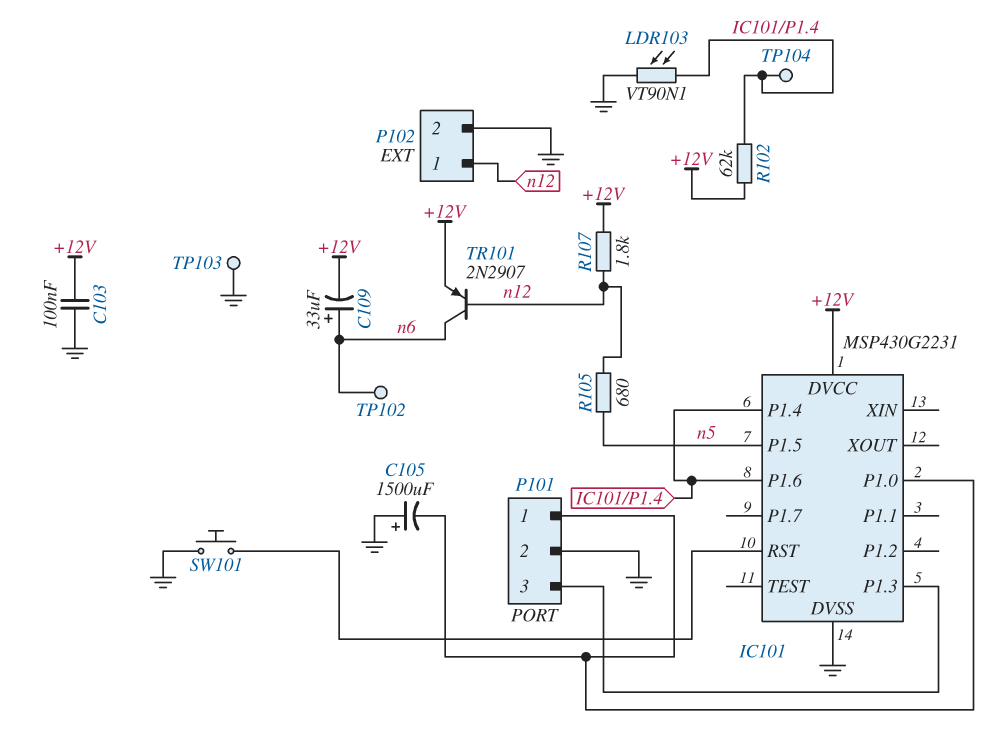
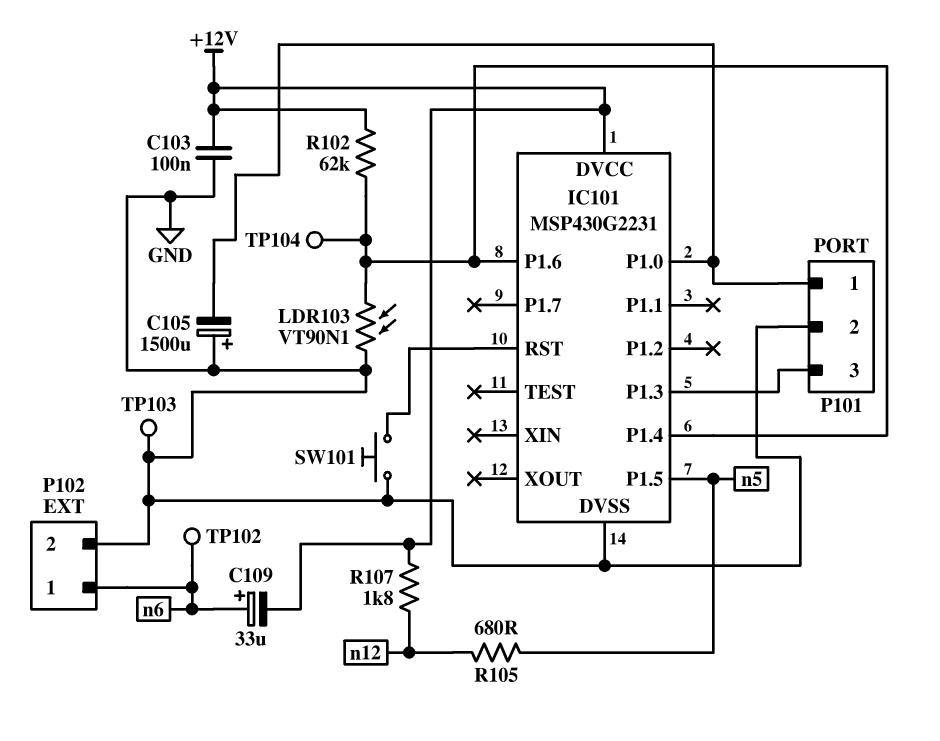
P102 pin 1: n12 -> n6
TR101: PNP 2N2907 (B n12, C n6, E +12V) -> none

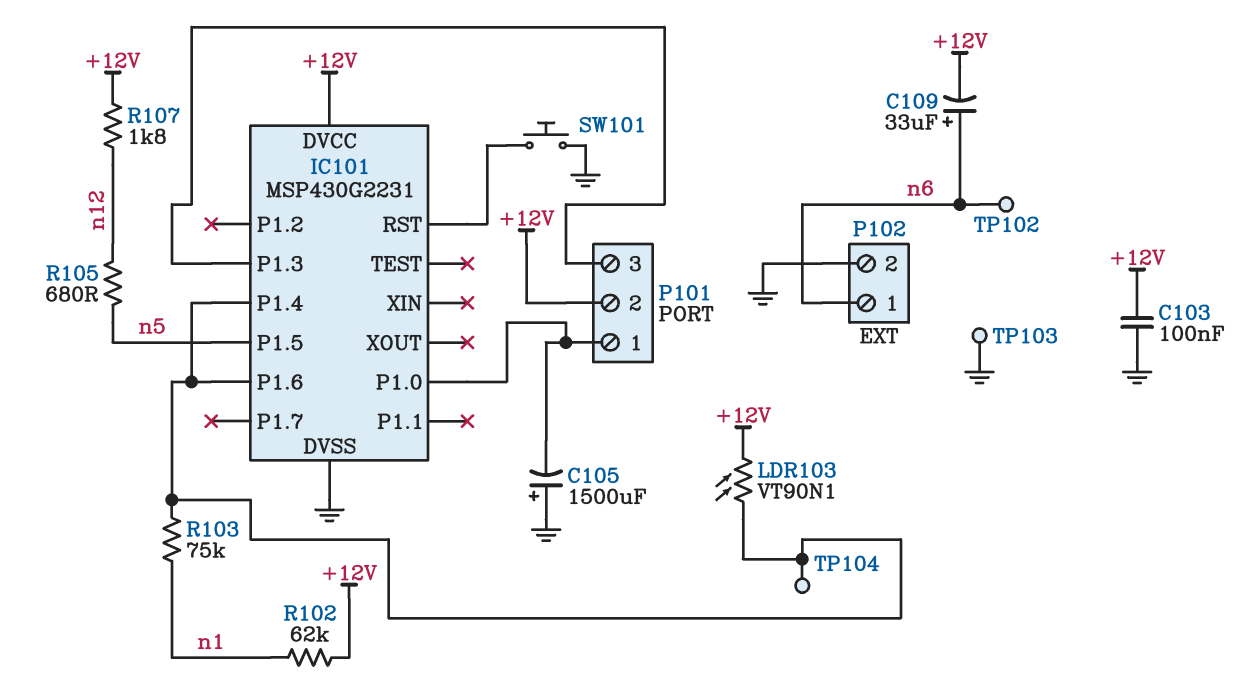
LDR103: VT90N1 (GND, IC101/P1.4) -> VT90N1 (+12V, IC101/P1.4)
P101 pin 2: GND -> +12V
R102: 62k (+12V, IC101/P1.4) -> 62k (+12V, n1)
R103: none -> 75k (IC101/P1.4, n1)

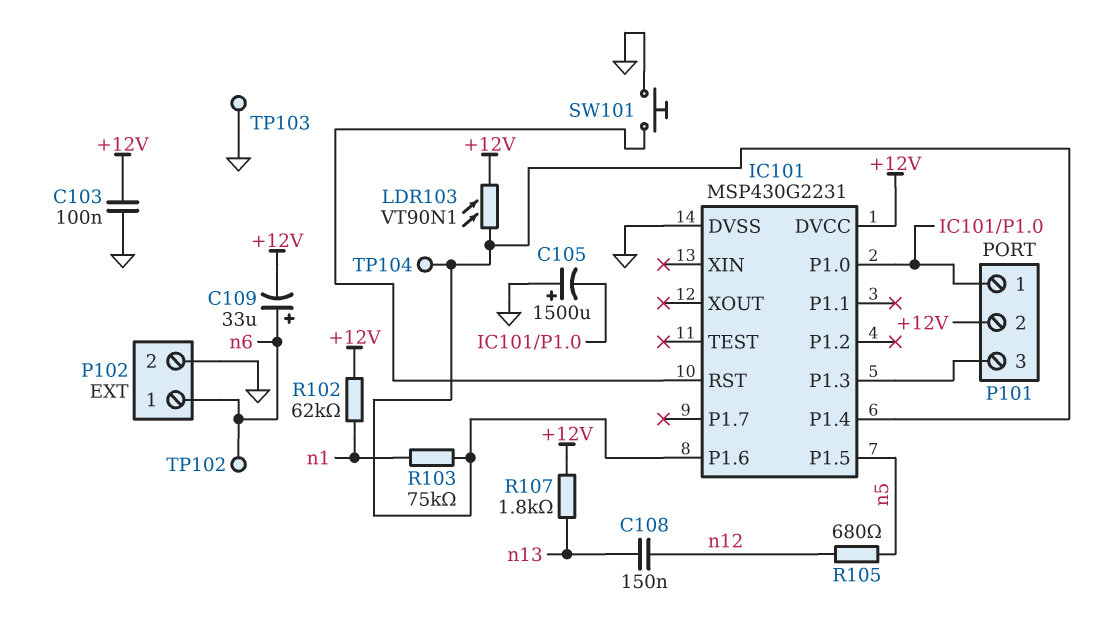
C108: none -> 150nF (n12, n13)
R107: 1.8k (+12V, n12) -> 1.8k (+12V, n13)

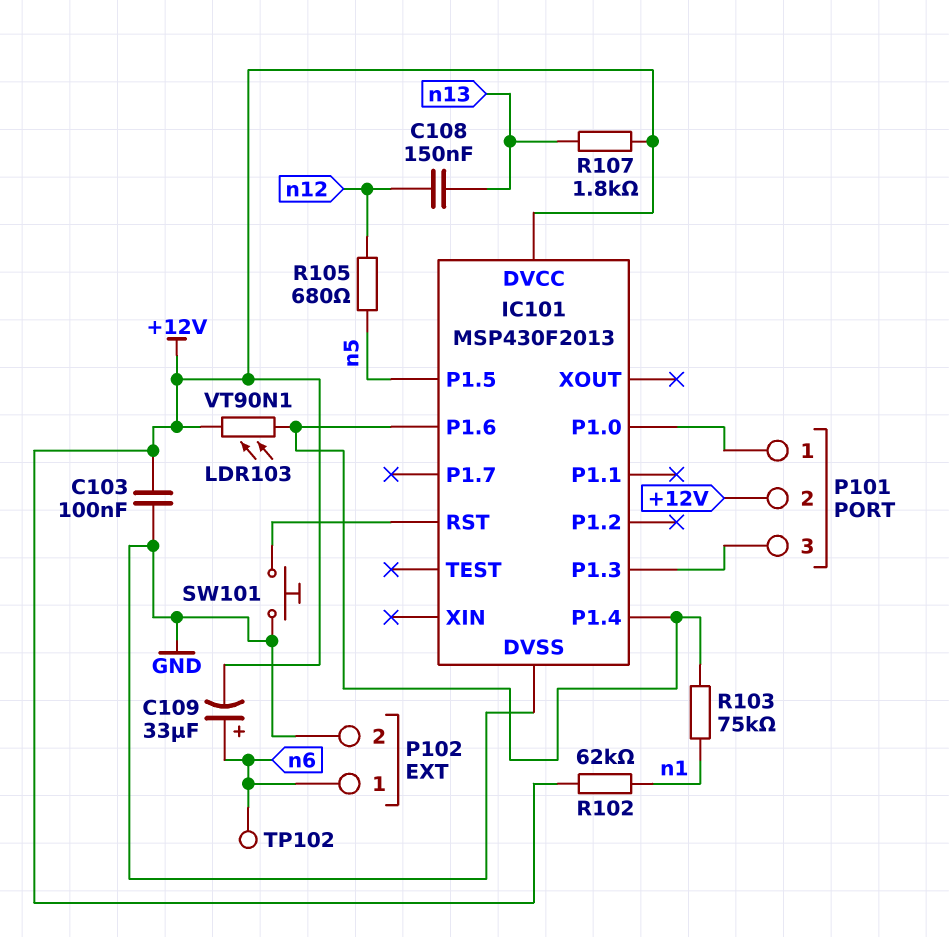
C105: 1500uF (plus GND, minus IC101/P1.0) -> none
IC101: MSP430G2231 -> MSP430F2013
TP103: test point (GND) -> none
TP104: test point (IC101/P1.4) -> none

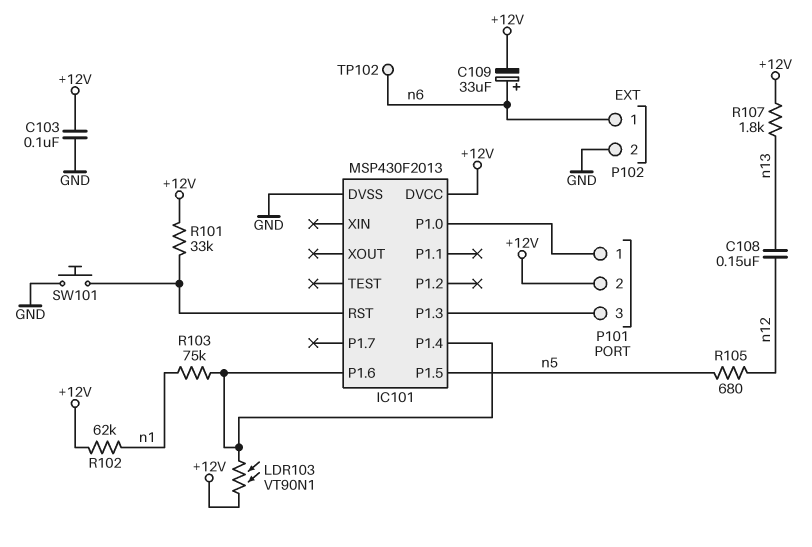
R101: none -> 33k (+12V, IC101/RST)

